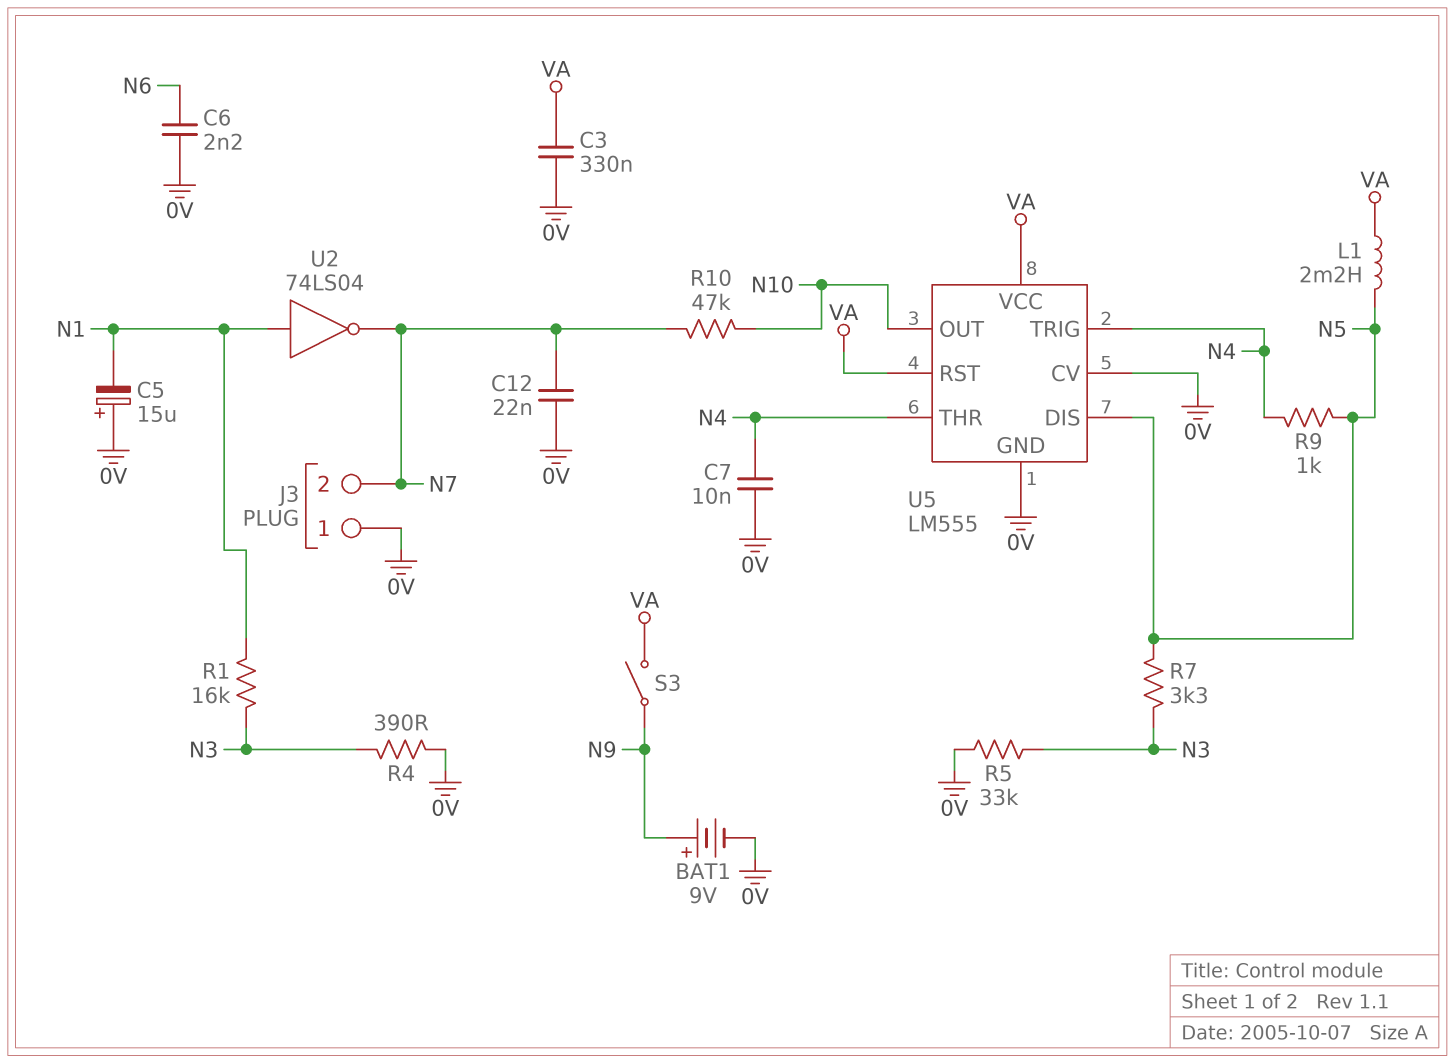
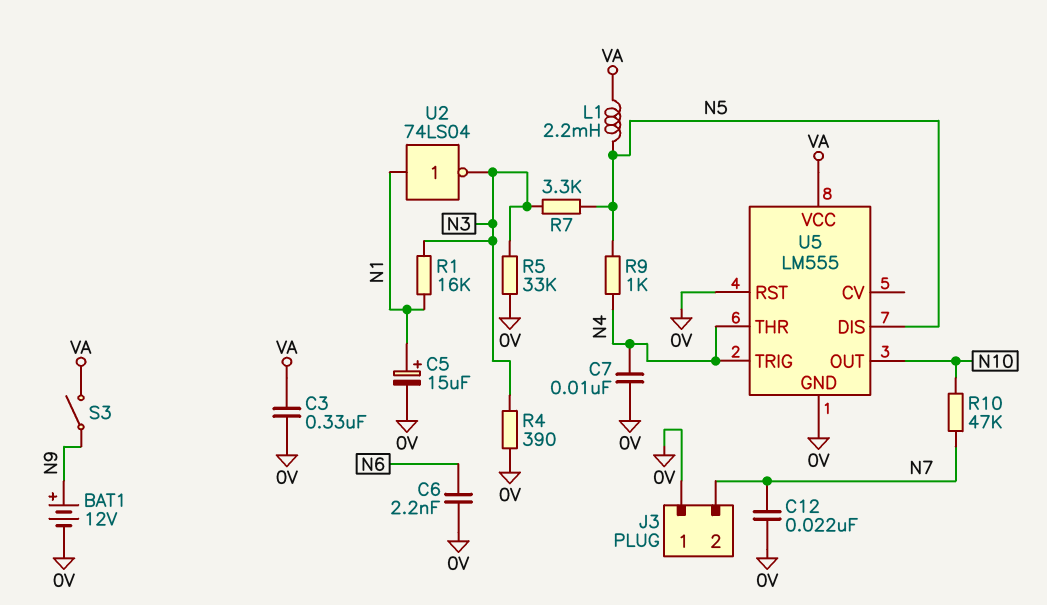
BAT1: 9V (plus N9, minus 0V) -> 12V (plus N9, minus 0V)
C5: 15uF (plus 0V, minus N1) -> 15uF (plus N1, minus 0V)
U2: NOT 74LS04 (in N1, out N7) -> NOT 74LS04 (in N1, out N3)
U5 pin CV: 0V -> none
U5 pin RST: VA -> 0V

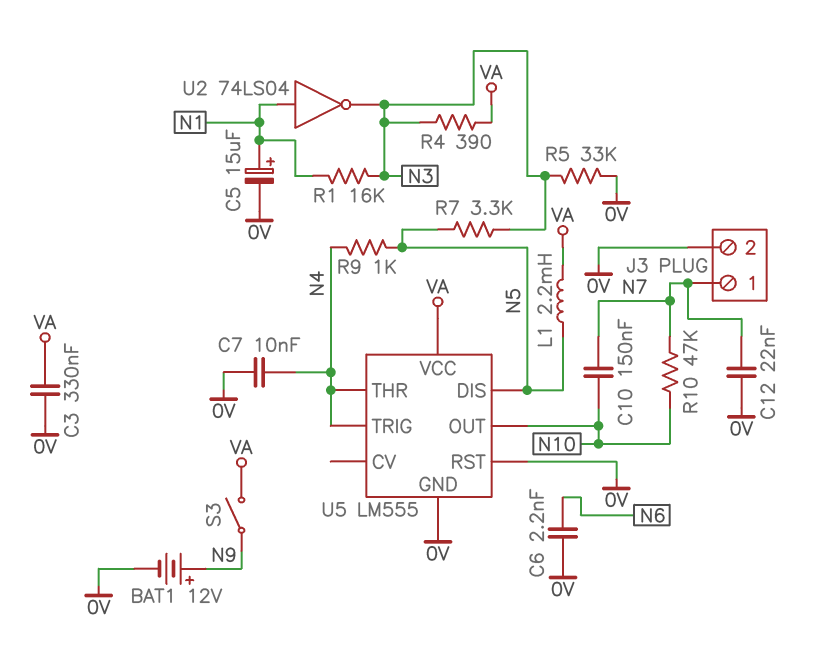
C10: none -> 150nF (N7, N10)
J3 pin 1: 0V -> N7
J3 pin 2: N7 -> 0V
R4: 390 (0V, N3) -> 390 (N3, VA)

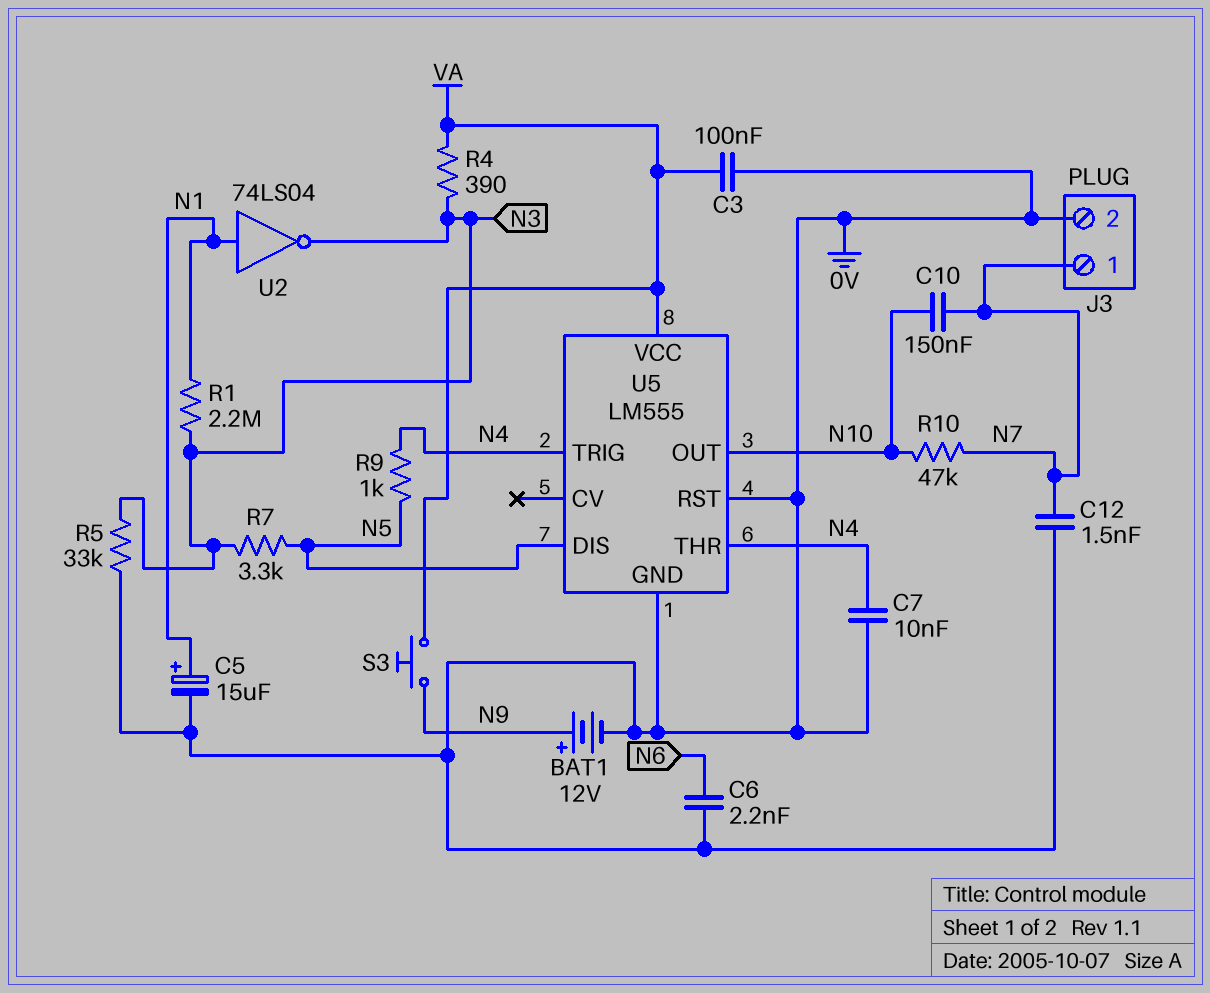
C3: 330nF (0V, VA) -> 100nF (0V, VA)
C12: 22nF (0V, N7) -> 1.5nF (0V, N7)
L1: 2.2mH (N5, VA) -> none
R1: 16k (N1, N3) -> 2.2M (N1, N3)
S3: switch (N9, VA) -> button (N9, VA)

